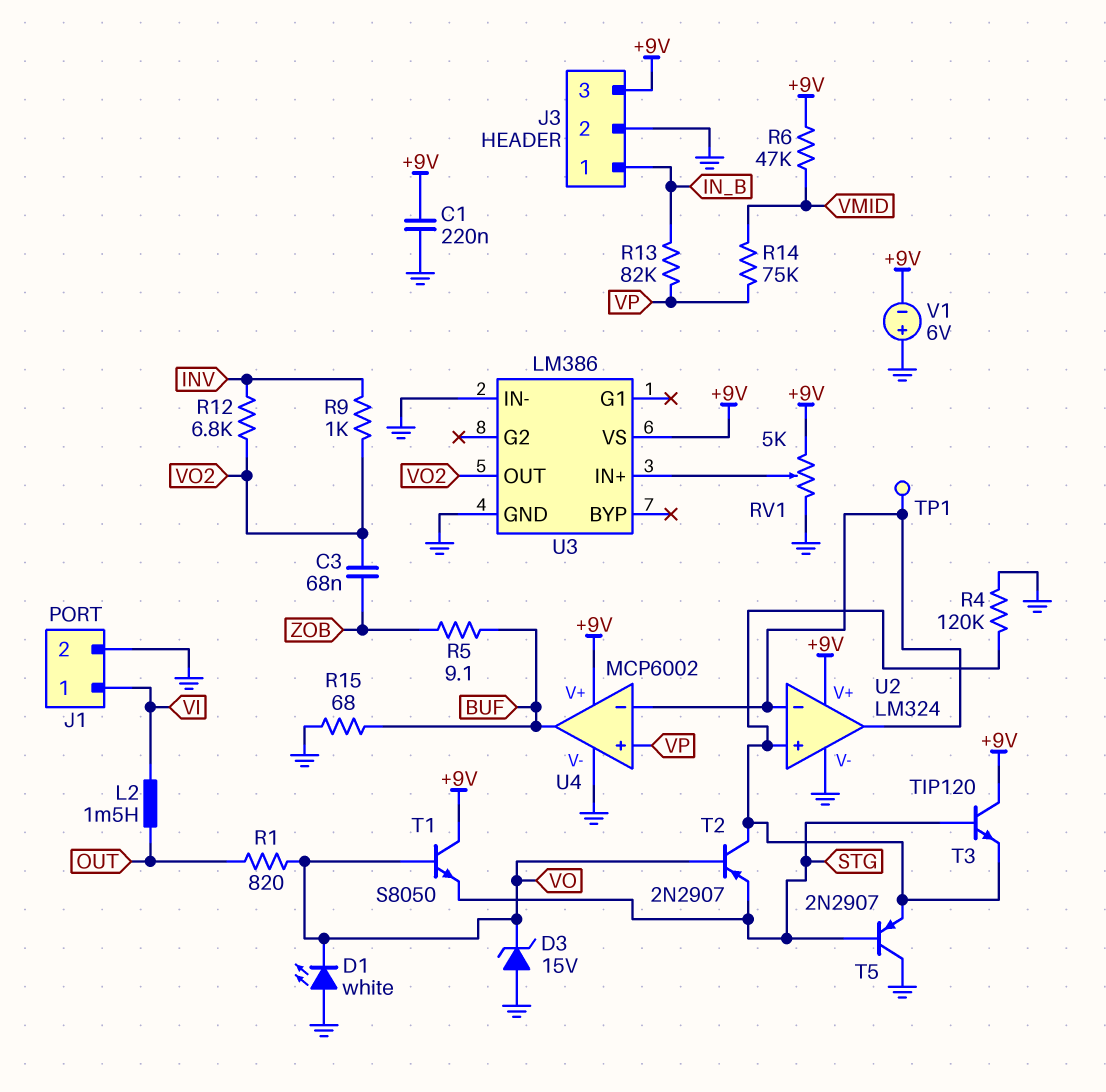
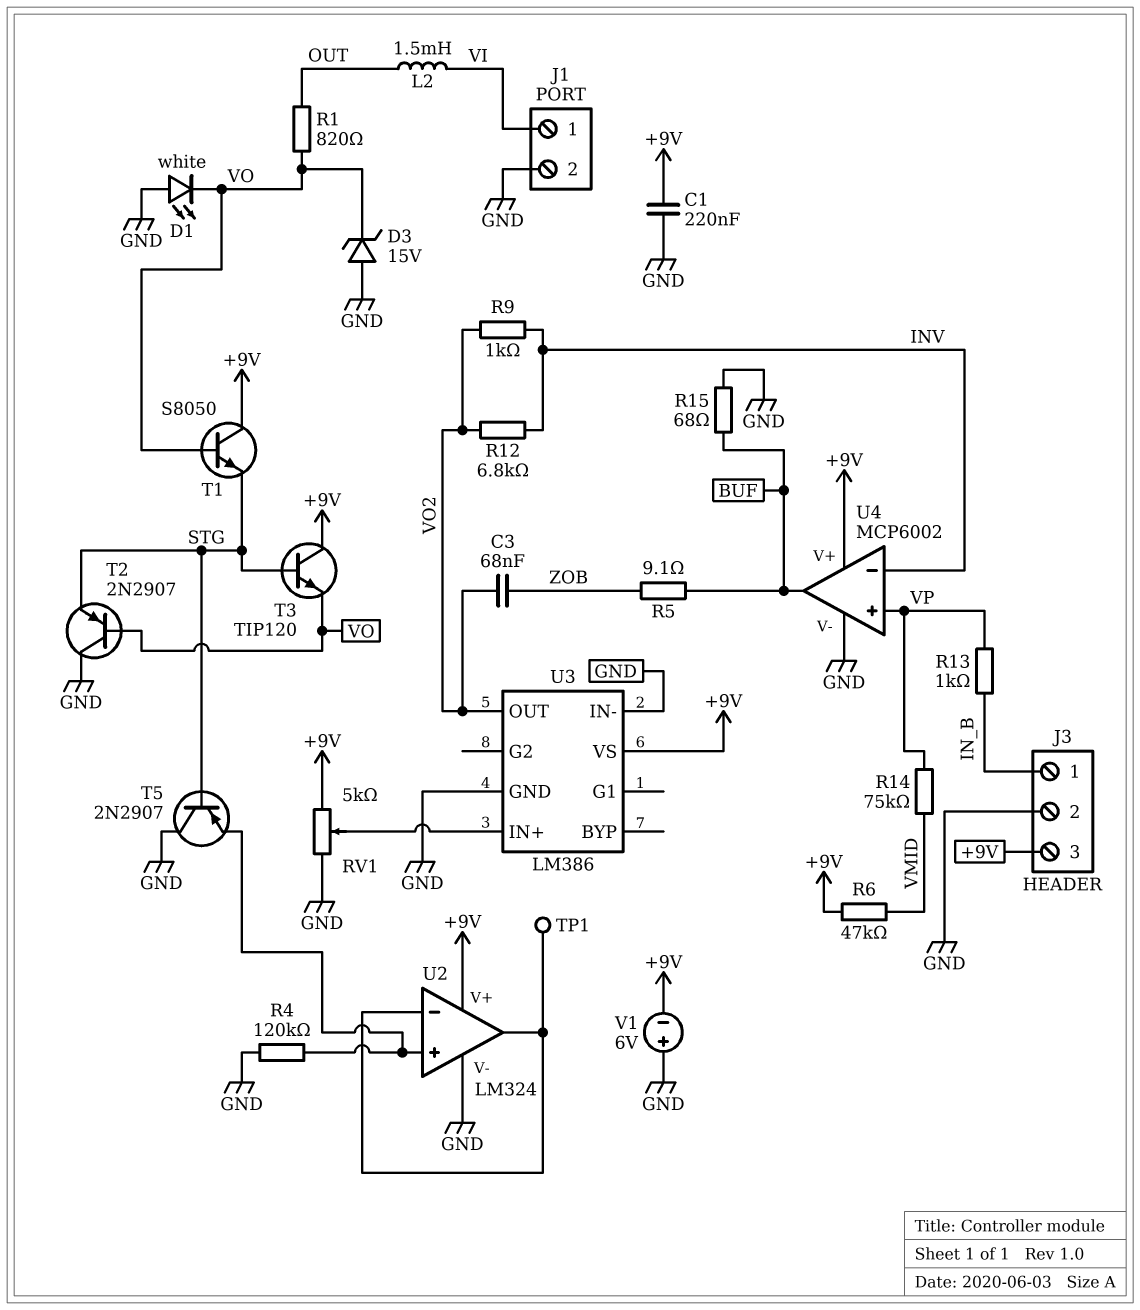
R13: 82k (IN_B, VP) -> 1k (IN_B, VP)
T2: PNP 2N2907 (B VO, C U2/in+, E STG) -> PNP 2N2907 (B VO, C GND, E STG)
T3: NPN TIP120 (B STG, C +9V, E U2/in+) -> NPN TIP120 (B STG, C +9V, E VO)
U4 pin in-: U2/in- -> INV

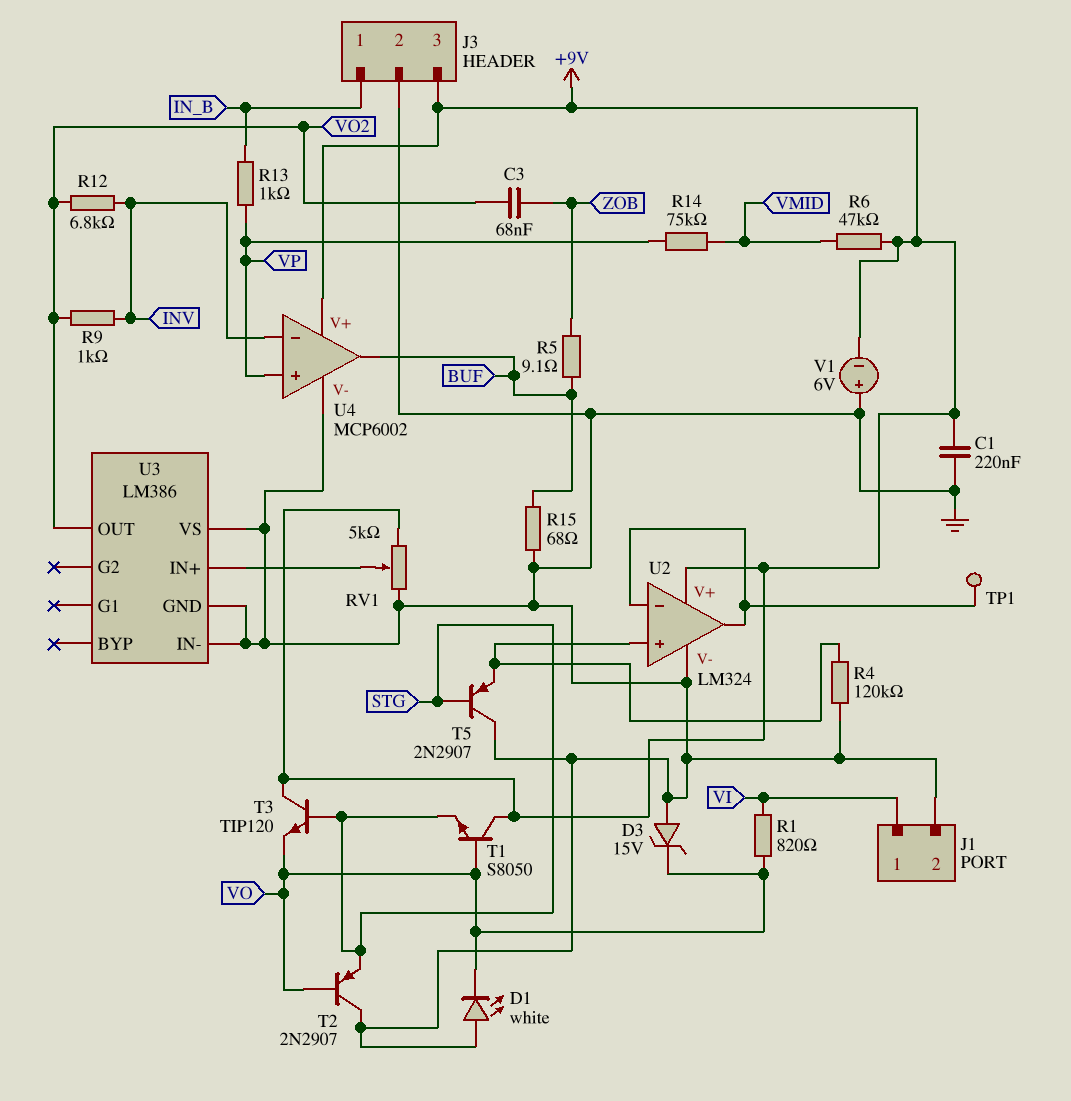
L2: 1.5mH (OUT, VI) -> none
R1: 820 (OUT, VO) -> 820 (VI, VO)
U3 pin VS: +9V -> GND

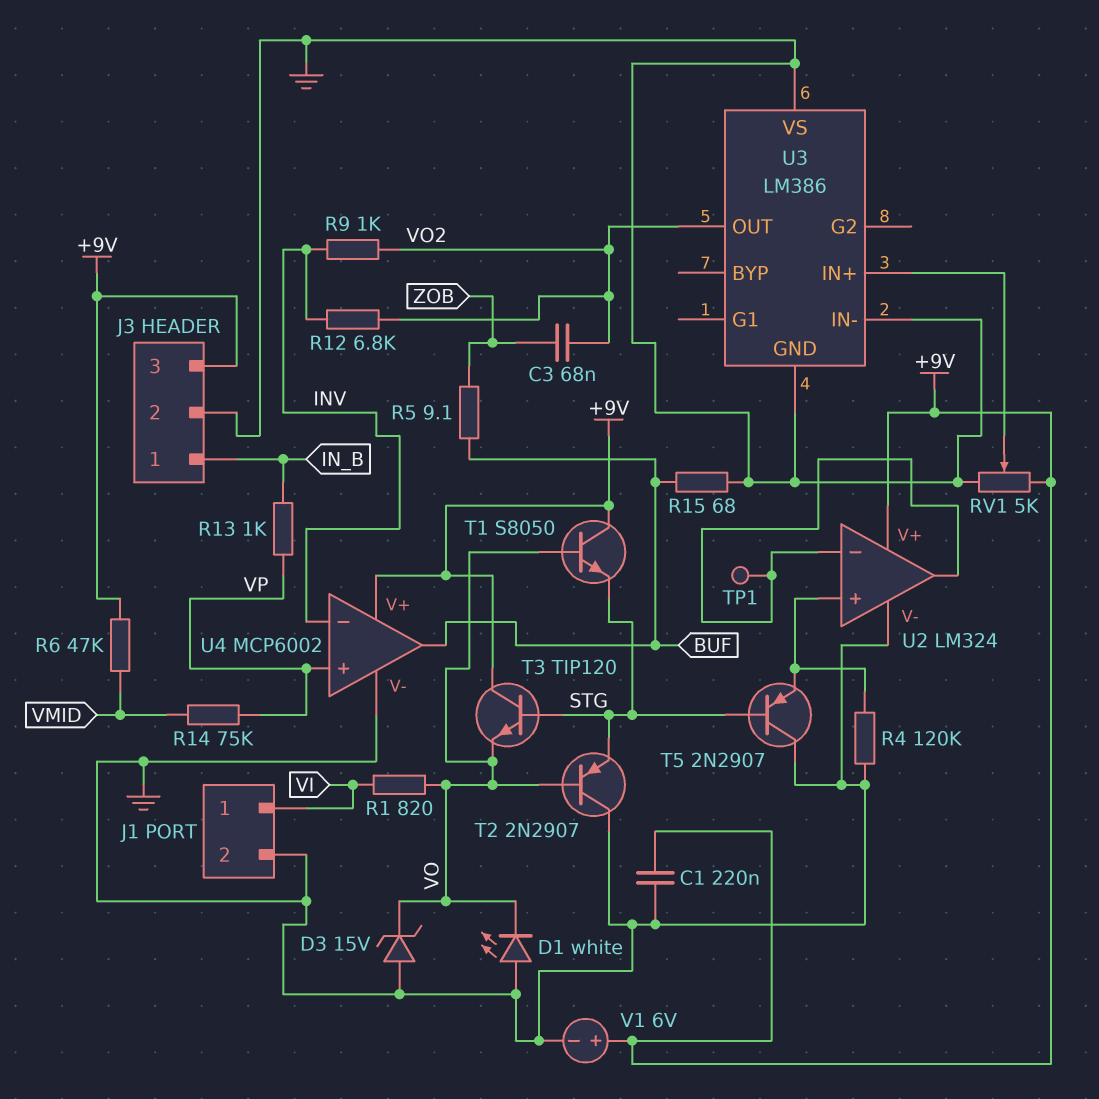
V1: 6V (plus GND, minus +9V) -> 6V (plus +9V, minus GND)

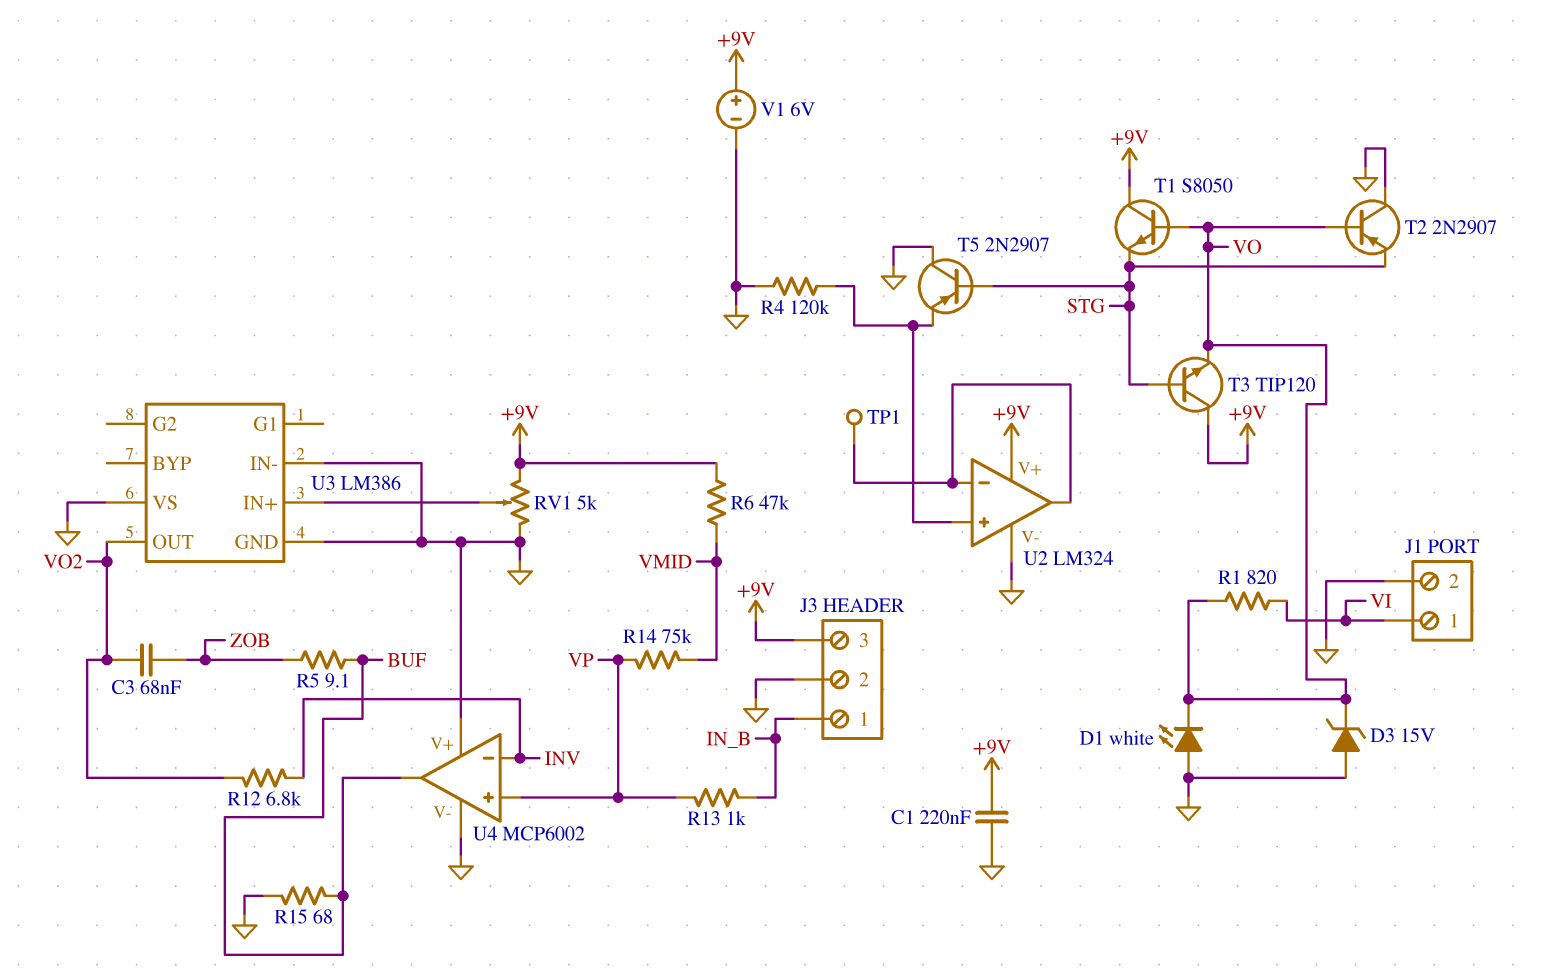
R9: 1k (INV, VO2) -> none
U4 pin V+: +9V -> GND

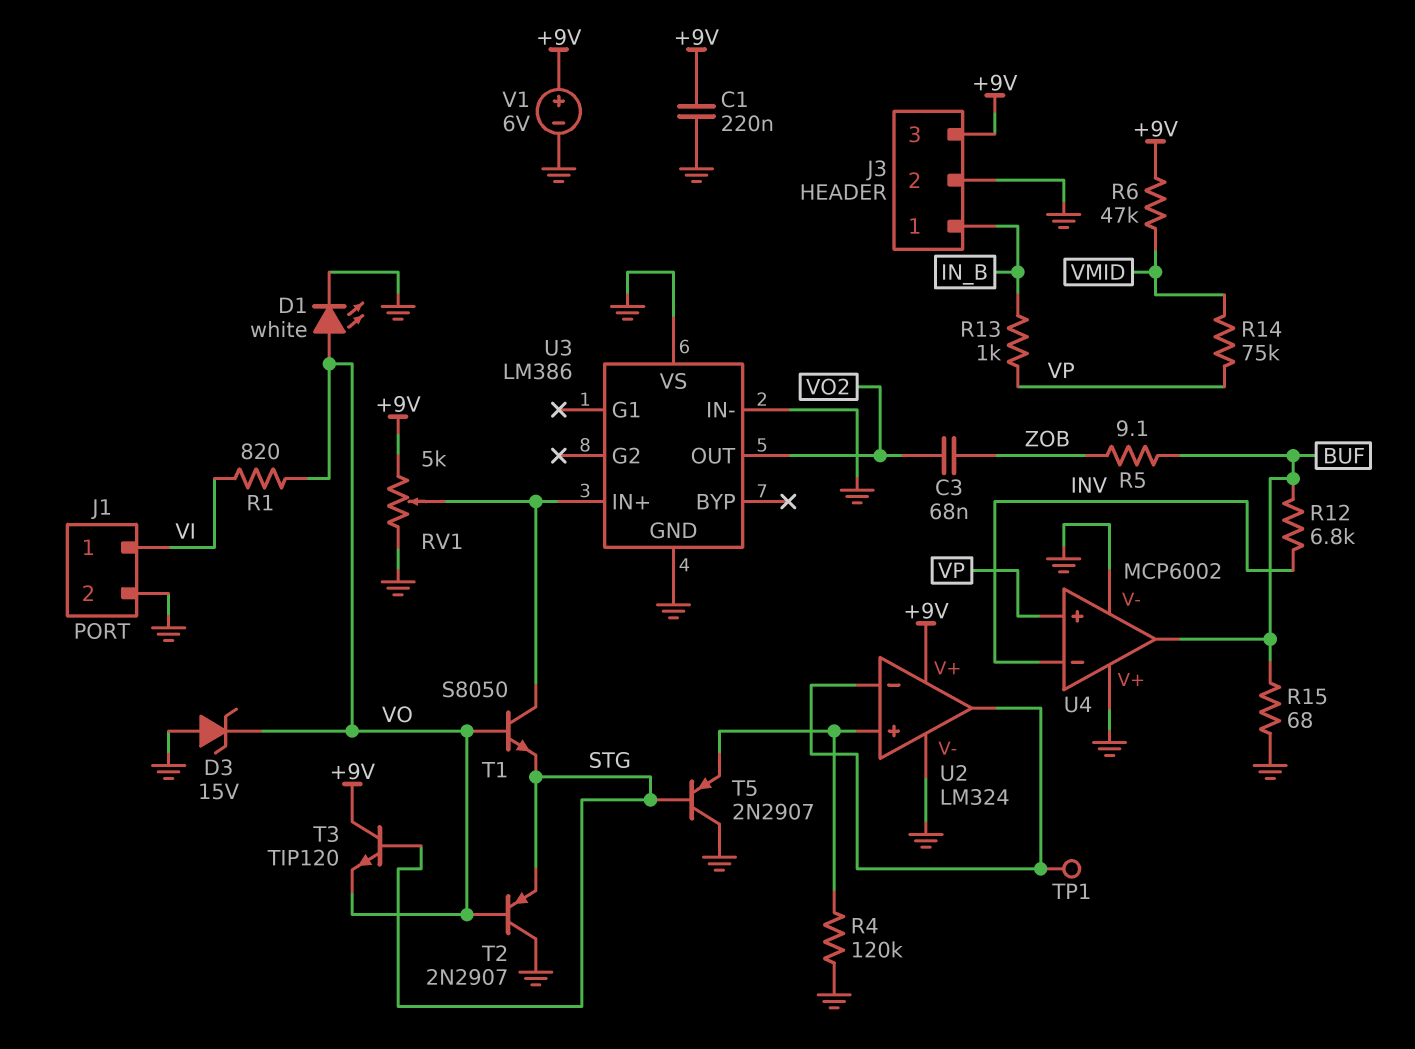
D1: LED white (A GND, K VO) -> LED white (A VO, K GND)
R12: 6.8k (INV, VO2) -> 6.8k (BUF, INV)
T1: NPN S8050 (B VO, C +9V, E STG) -> NPN S8050 (B VO, C U3/IN+, E STG)

